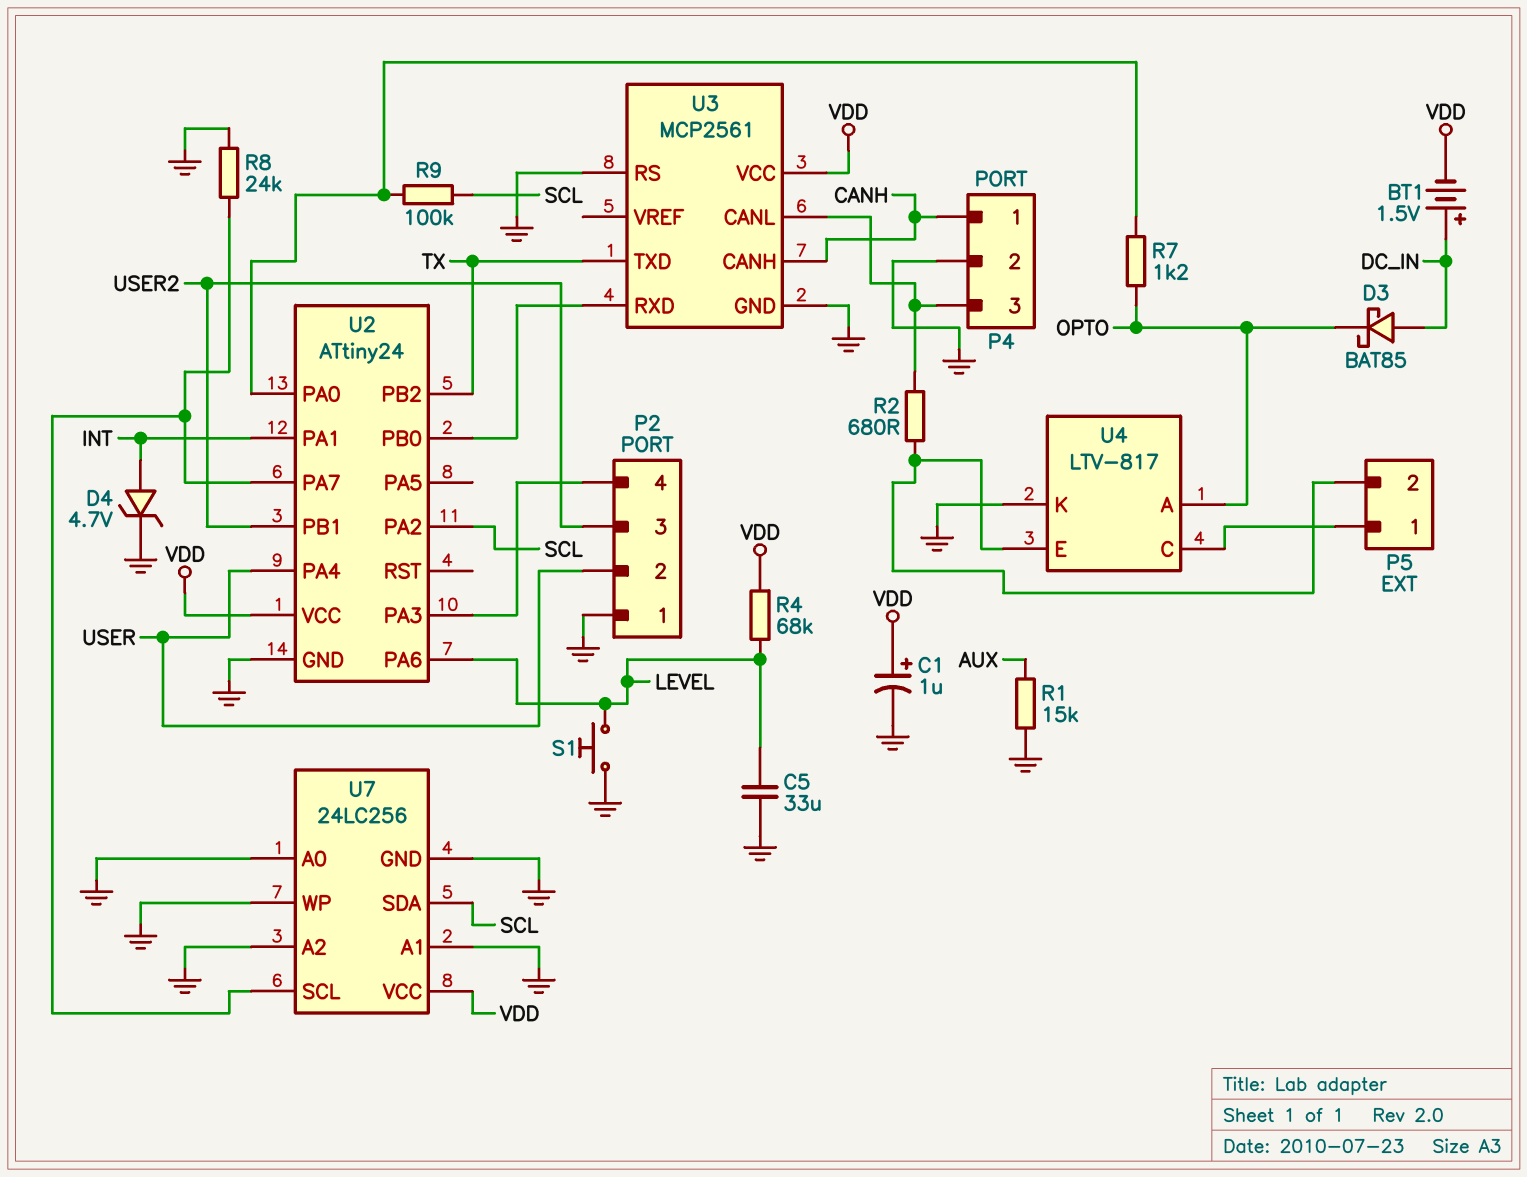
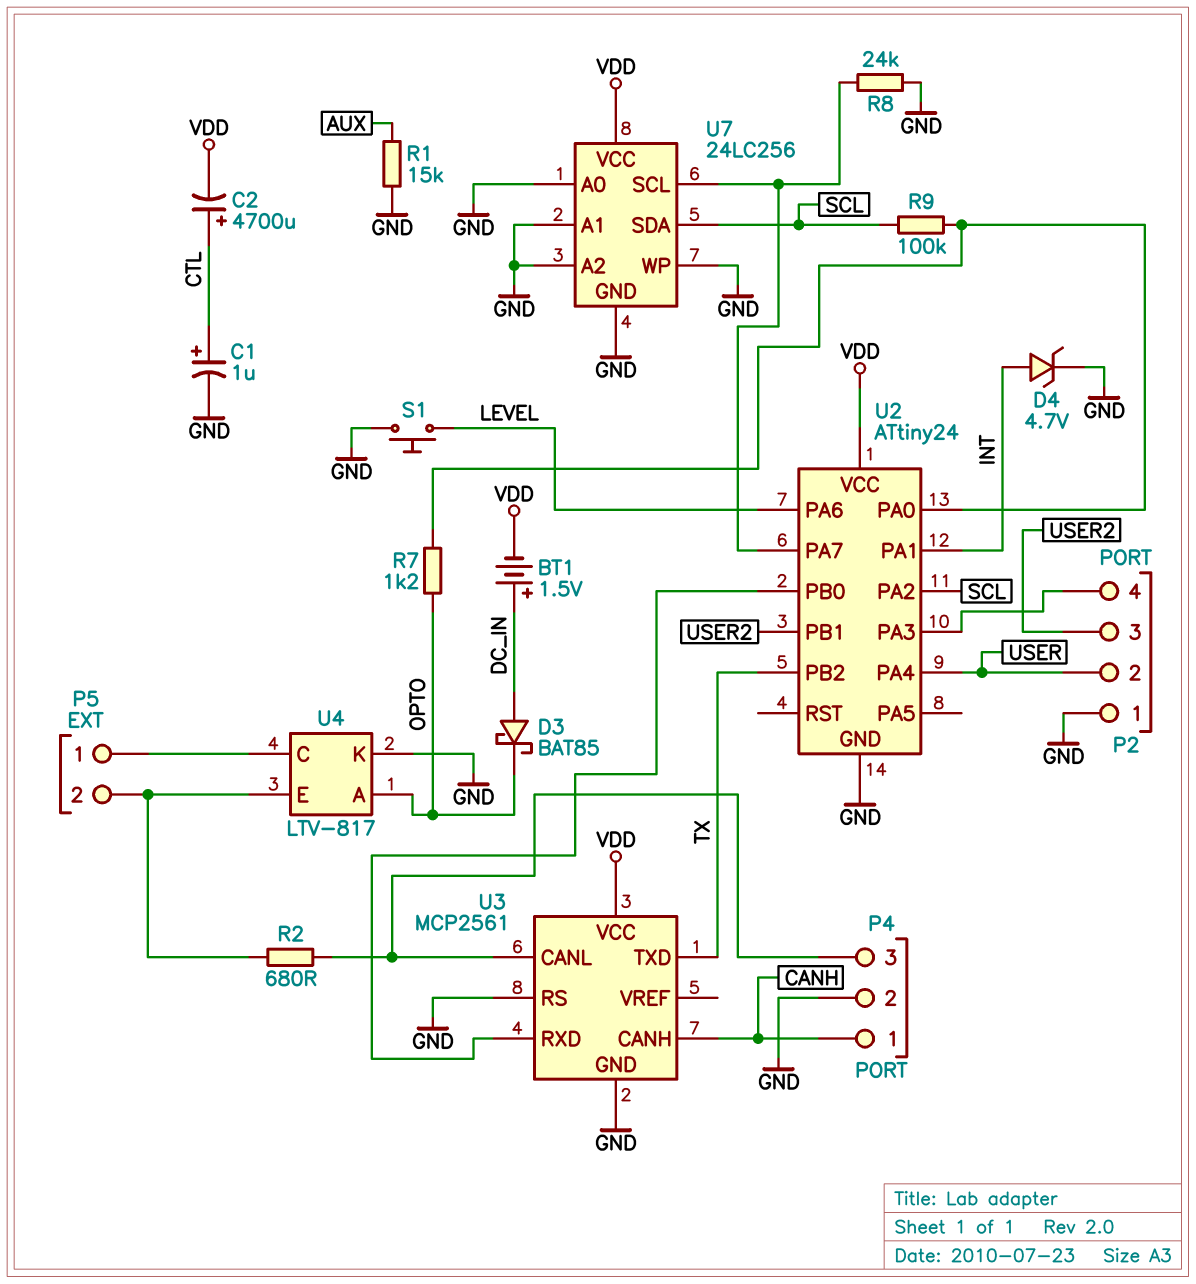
C1: 1uF (plus VDD, minus GND) -> 1uF (plus CTL, minus GND)
C2: none -> 4700uF (plus CTL, minus VDD)
C5: 33uF (GND, LEVEL) -> none
R4: 68k (LEVEL, VDD) -> none

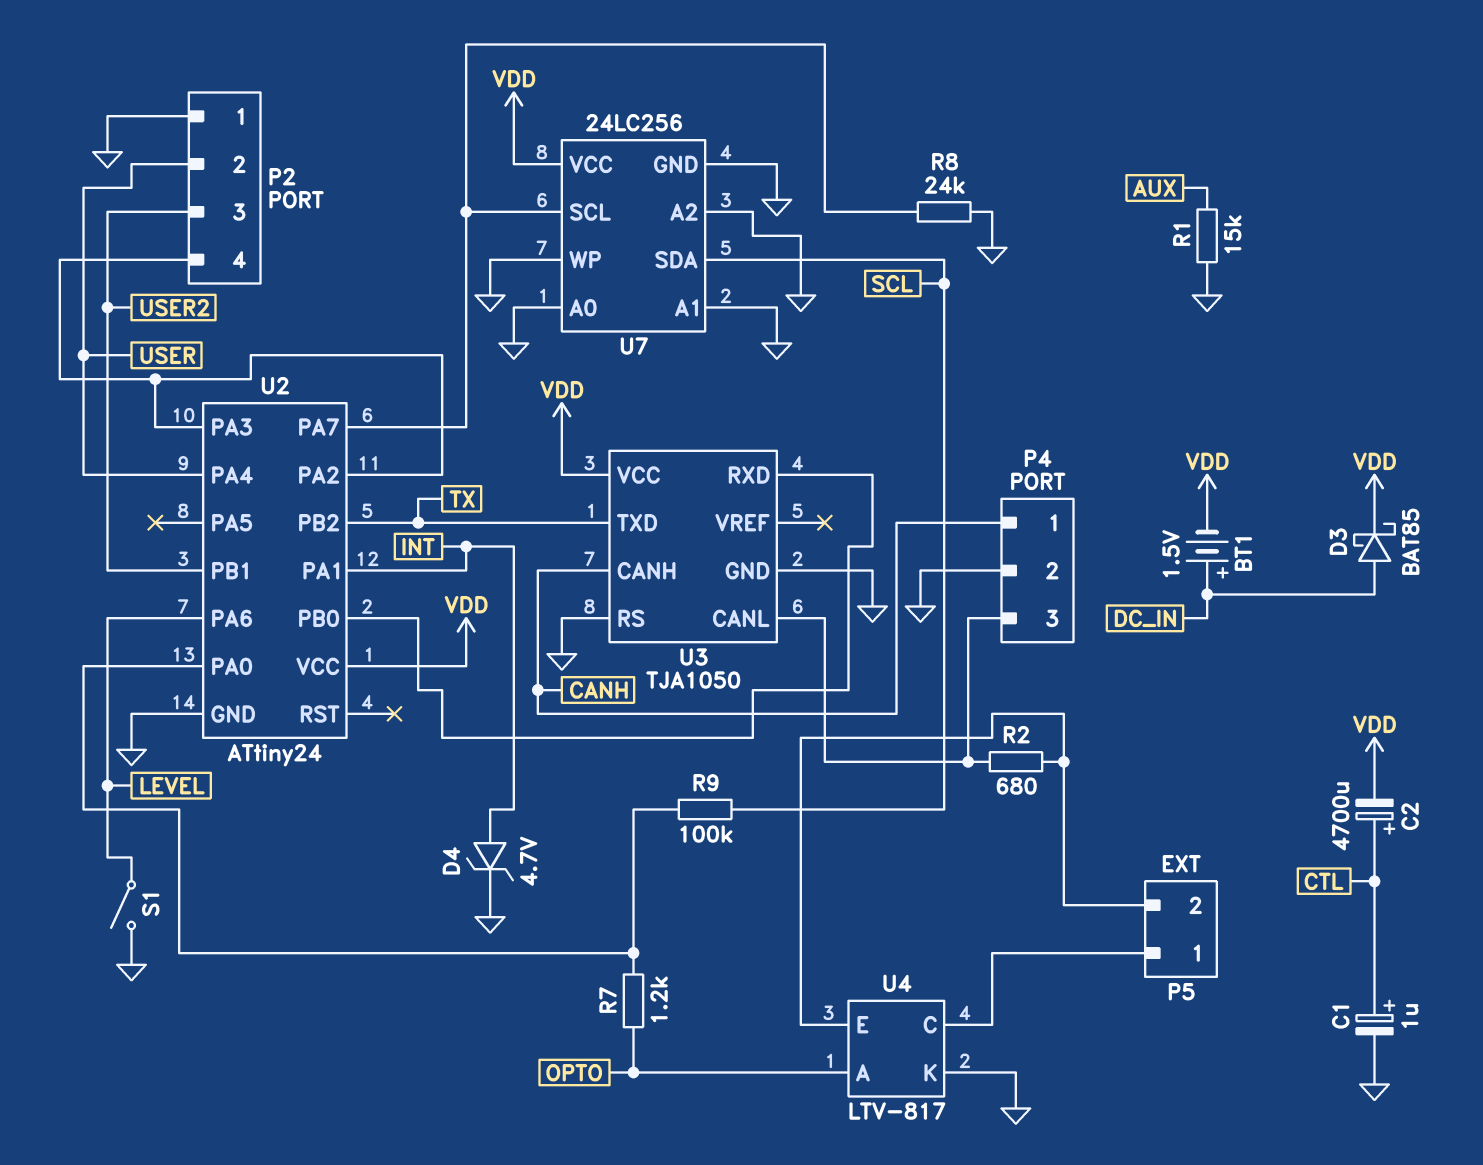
D3: schottky BAT85 (A DC_IN, K OPTO) -> schottky BAT85 (A DC_IN, K VDD)
S1: button (GND, LEVEL) -> switch (GND, LEVEL)
U2 pin PA2: SCL -> P2/4
U3: MCP2561 -> TJA1050

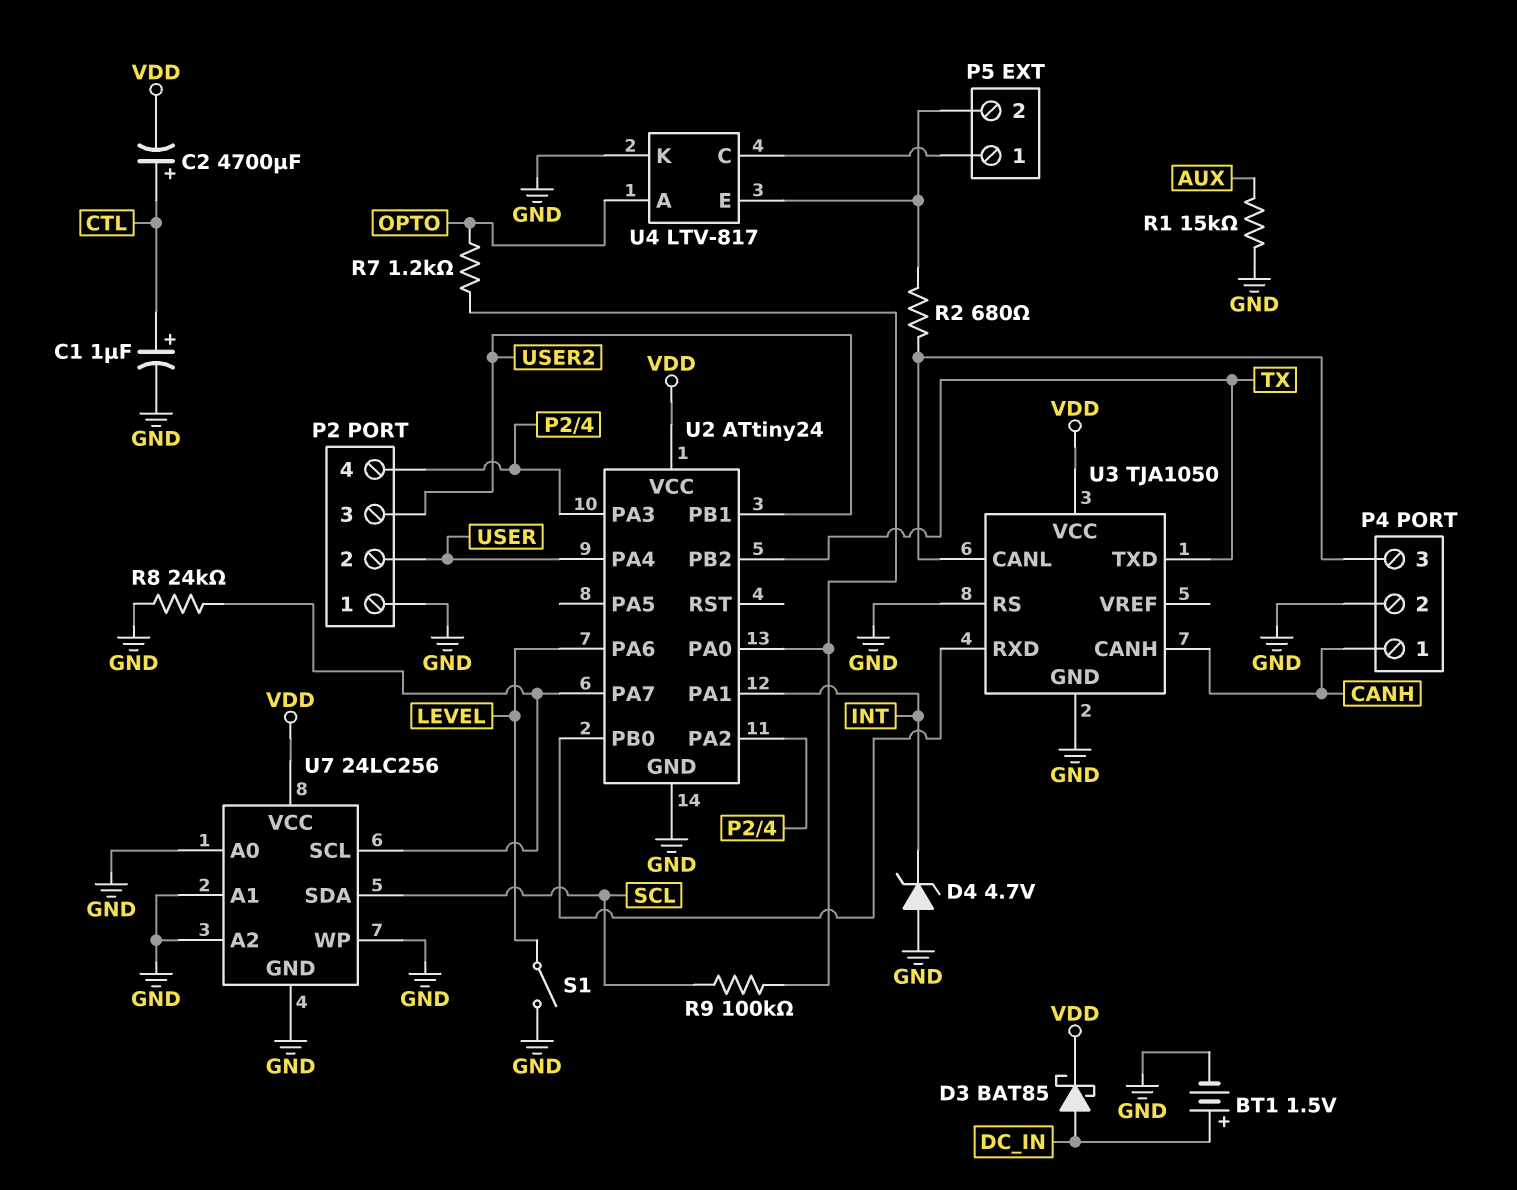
BT1: 1.5V (plus DC_IN, minus VDD) -> 1.5V (plus DC_IN, minus GND)
D4: zener 4.7V (A INT, K GND) -> zener 4.7V (A GND, K INT)

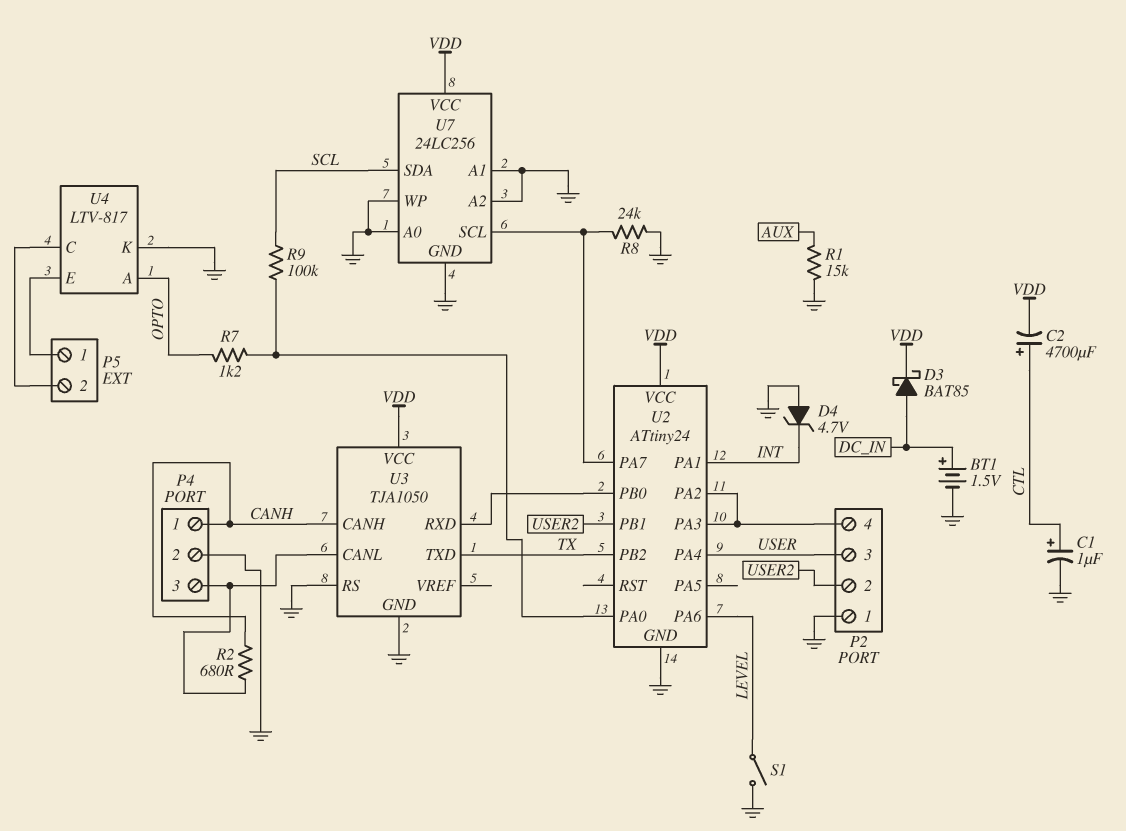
P2 pin 2: USER -> USER2
P2 pin 3: USER2 -> USER
R2: 680 (P4/3, P5/2) -> 680 (CANH, P4/3)
U4 pin C: P5/1 -> P5/2
U4 pin E: P5/2 -> P5/1

